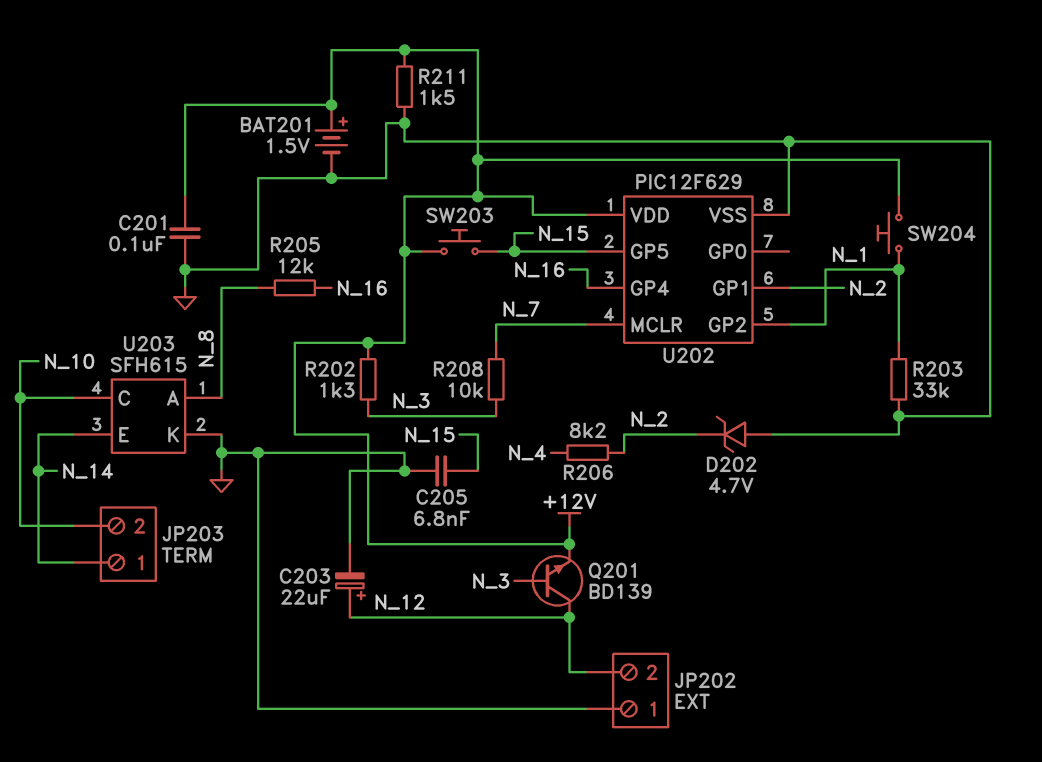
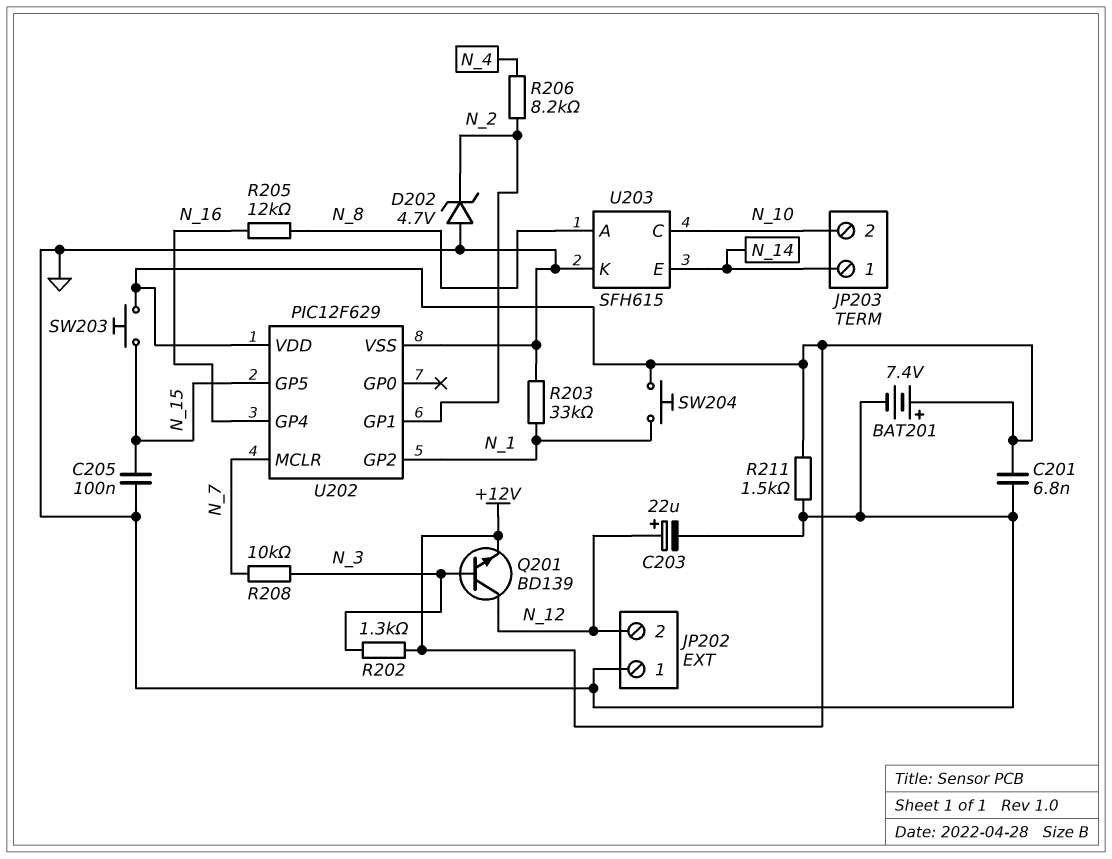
BAT201: 1.5V (plus +12V, minus GND) -> 7.4V (plus +12V, minus GND)
C201: 100nF (+12V, GND) -> 6.8nF (+12V, GND)
C205: 6.8nF (GND, N_15) -> 100nF (GND, N_15)

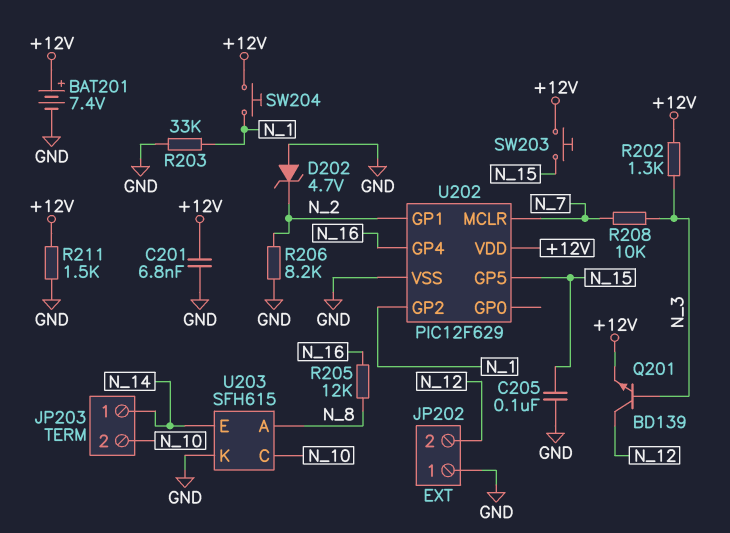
C203: 22uF (plus N_12, minus GND) -> none
R206: 8.2k (N_2, N_4) -> 8.2k (GND, N_2)

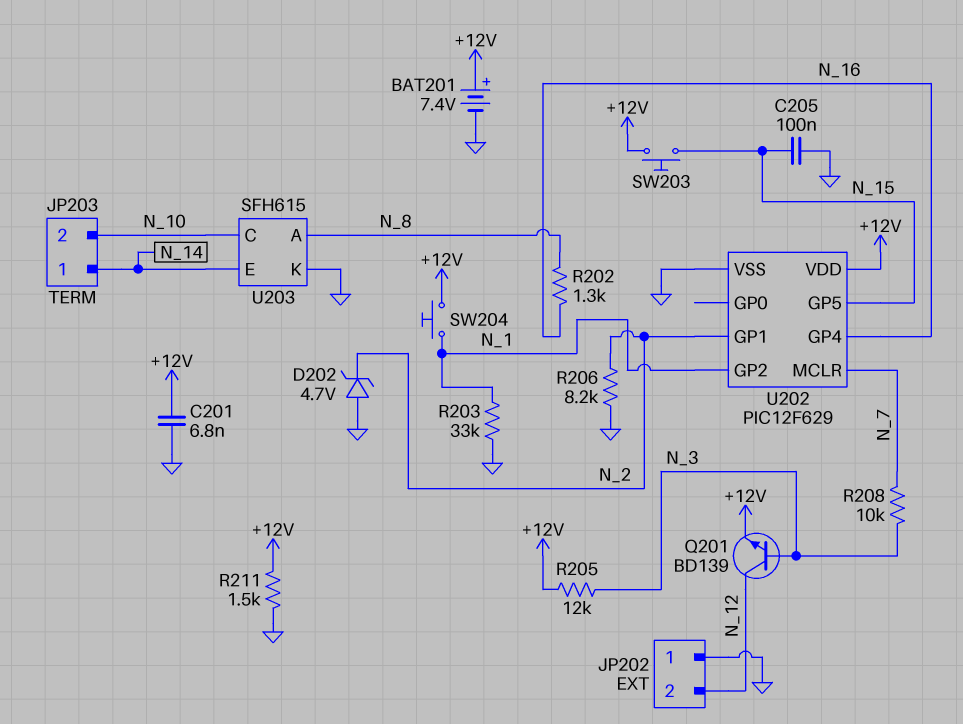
R202: 1.3k (+12V, N_3) -> 1.3k (N_8, N_16)
R205: 12k (N_8, N_16) -> 12k (+12V, N_3)

